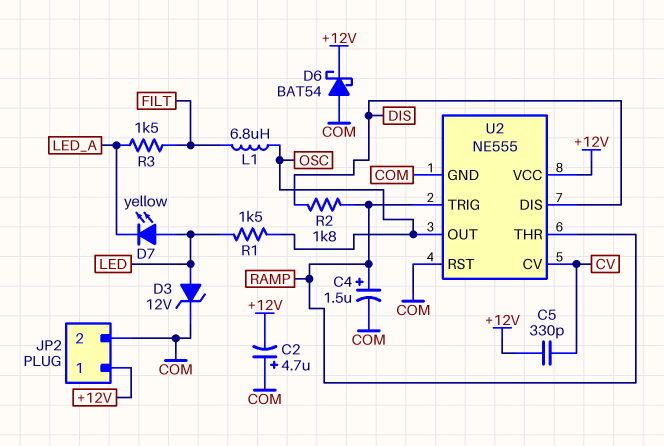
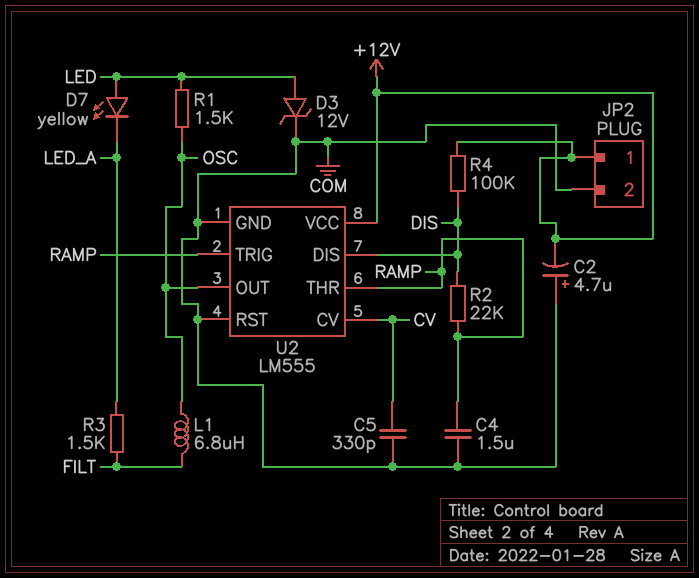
C4: 1.5uF (plus RAMP, minus COM) -> 1.5uF (COM, RAMP)
C5: 330pF (+12V, CV) -> 330pF (COM, CV)
D6: schottky BAT54 (A COM, K +12V) -> none
R2: 1.8k (DIS, RAMP) -> 22k (DIS, RAMP)
R4: none -> 100k (+12V, DIS)
U2: NE555 -> LM555

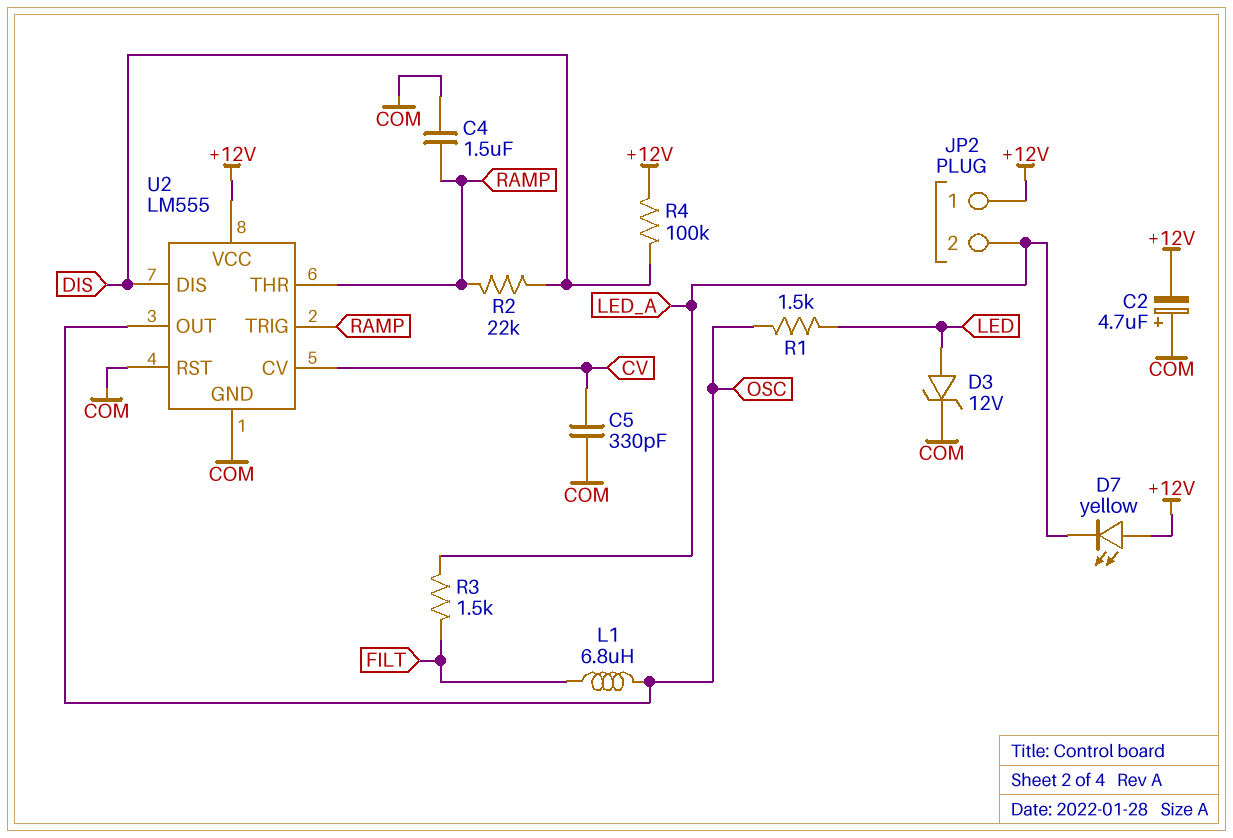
D7: LED yellow (A LED, K LED_A) -> LED yellow (A +12V, K LED_A)
JP2 pin 2: COM -> LED_A

